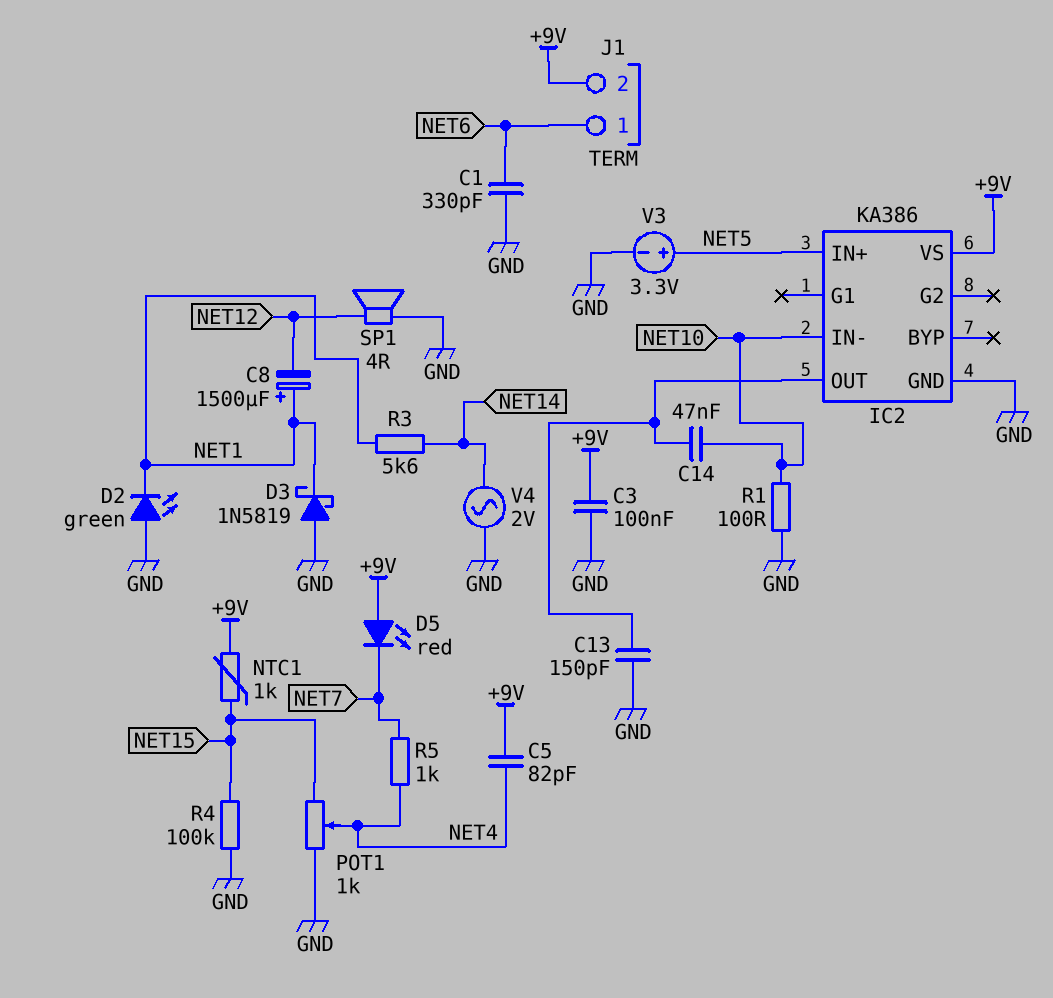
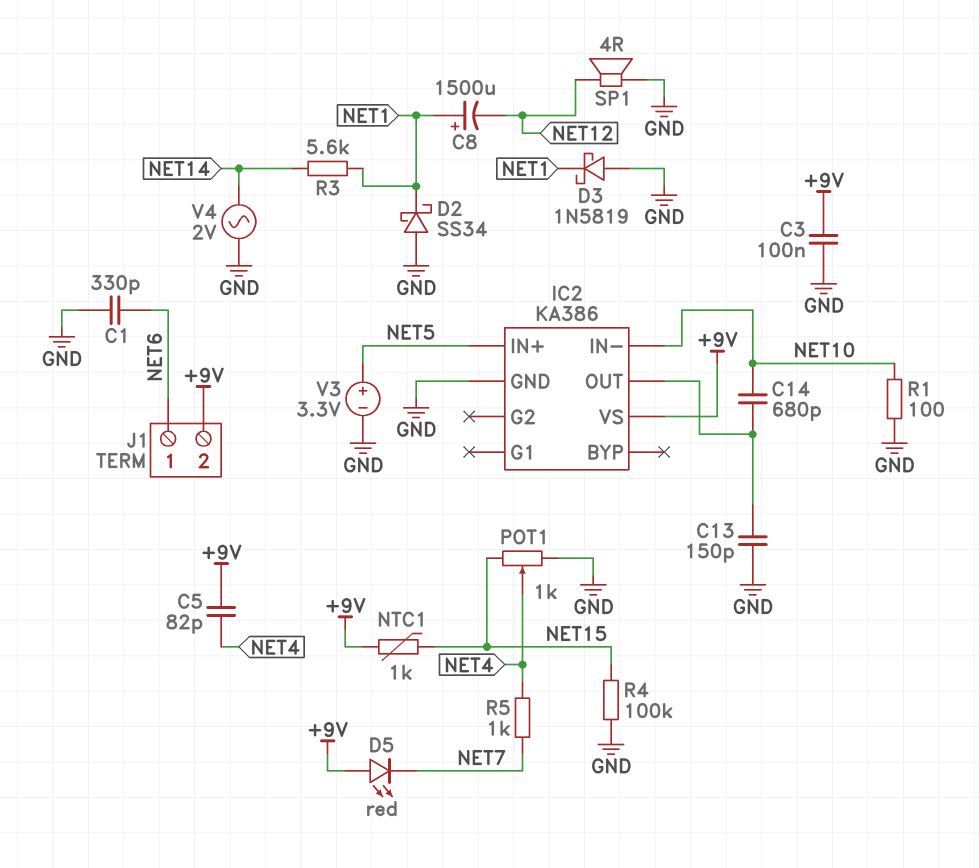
C14: 47nF (IC2/OUT, NET10) -> 680pF (IC2/OUT, NET10)
D2: LED green (A GND, K NET1) -> schottky SS34 (A GND, K NET1)

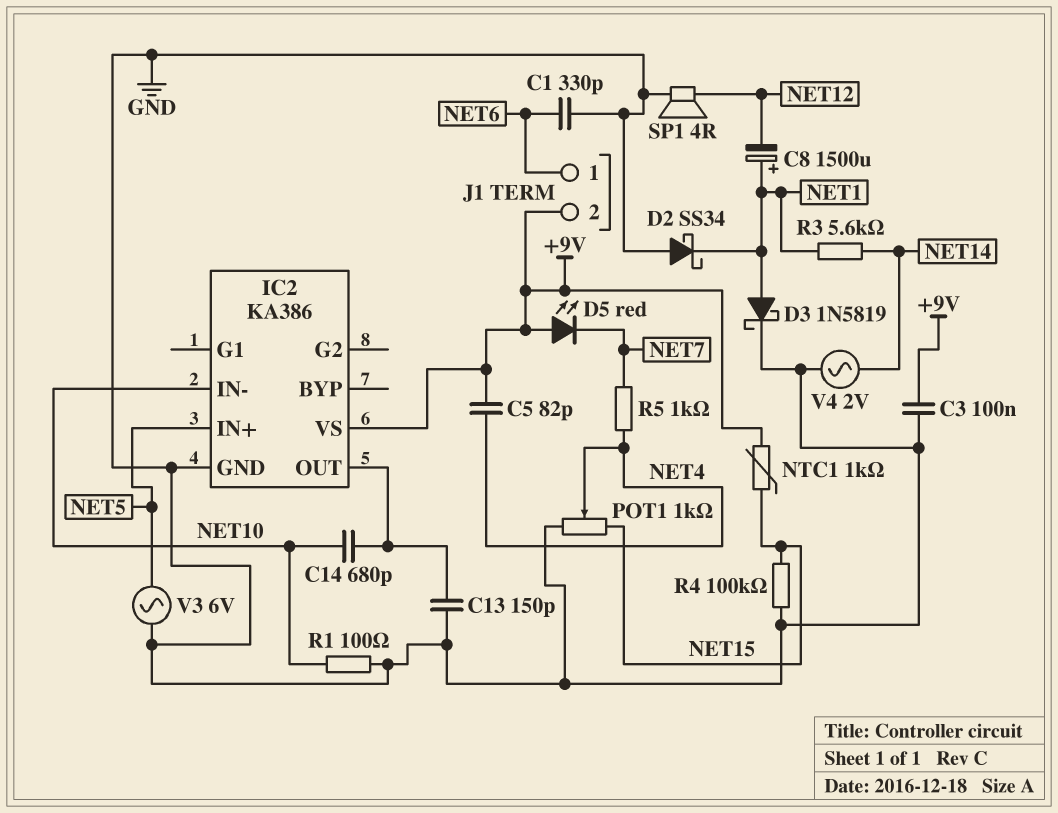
D3: schottky 1N5819 (A GND, K NET1) -> schottky 1N5819 (A NET1, K GND)
V3: 3.3V (plus NET5, minus GND) -> AC 6V (GND, NET5)

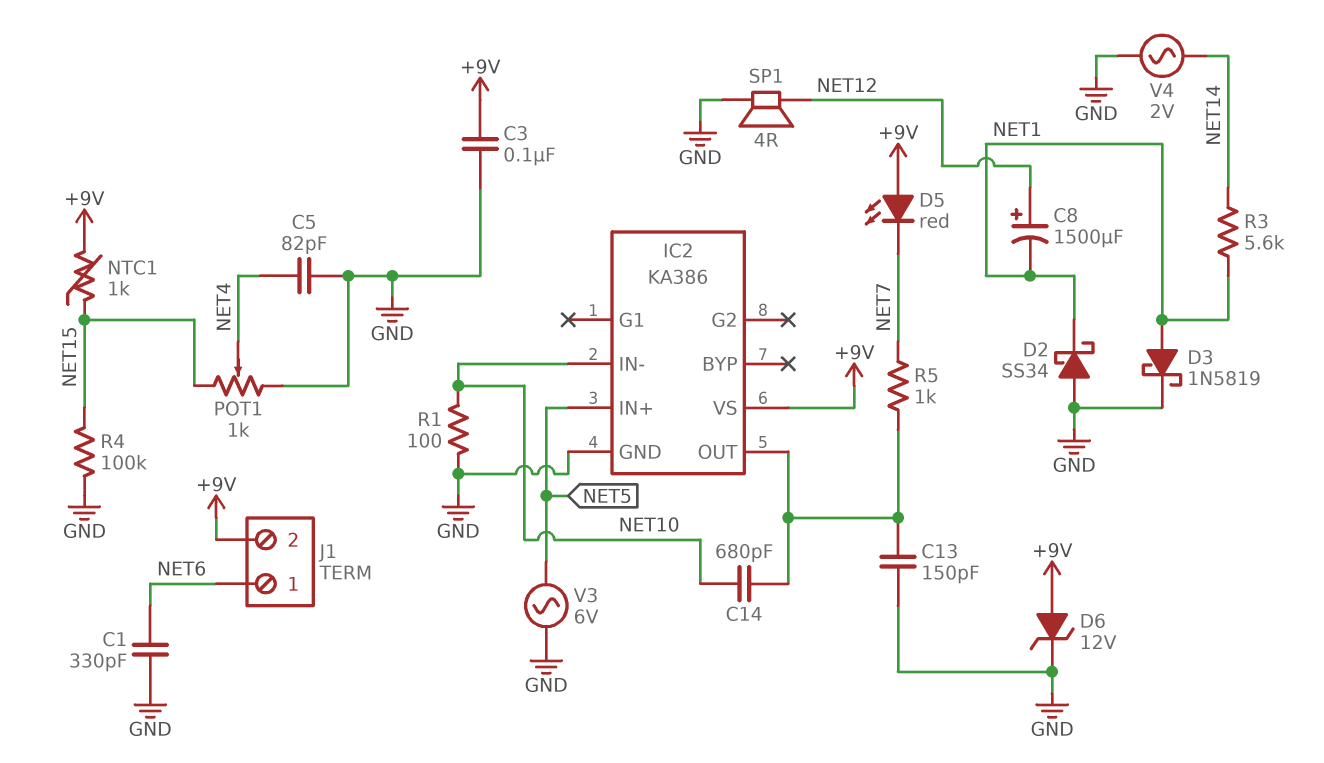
C5: 82pF (+9V, NET4) -> 82pF (GND, NET4)
C8: 1500uF (plus NET1, minus NET12) -> 1500uF (plus NET12, minus NET1)
D6: none -> zener 12V (A +9V, K GND)
R5: 1k (NET4, NET7) -> 1k (IC2/OUT, NET7)

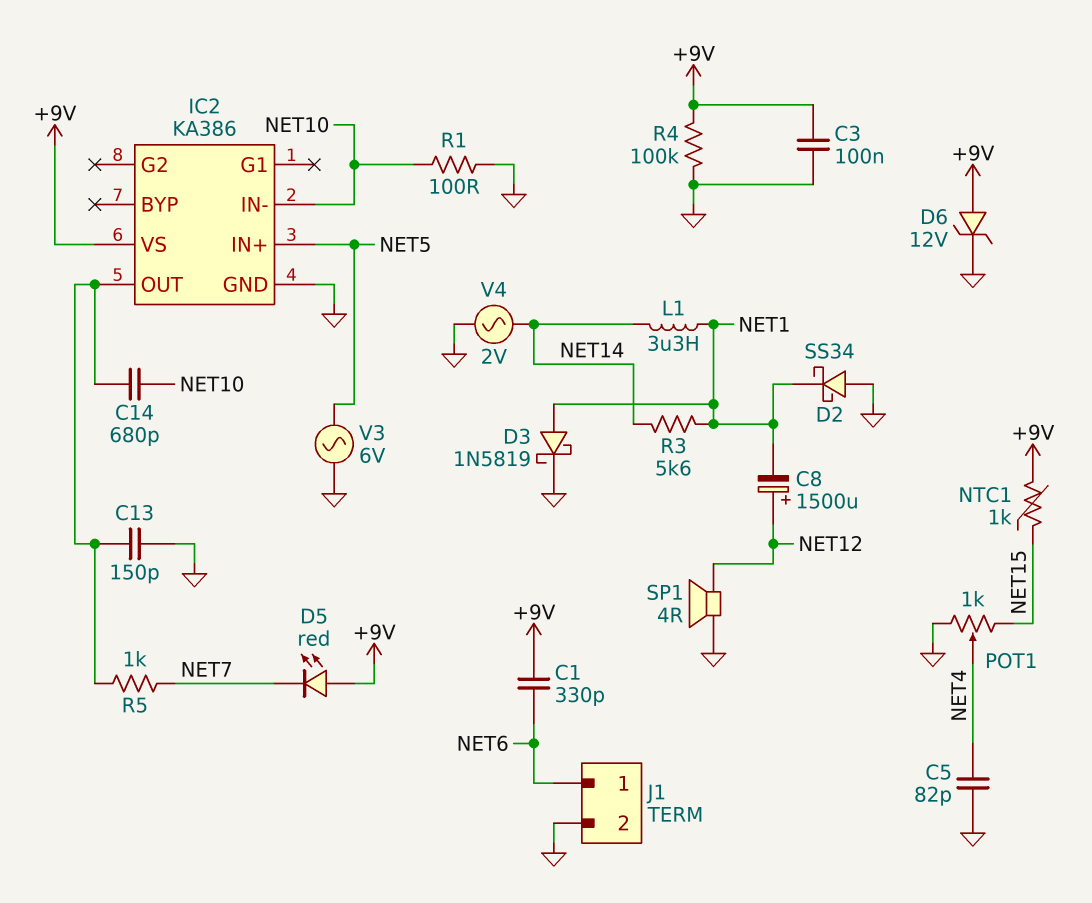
C1: 330pF (GND, NET6) -> 330pF (+9V, NET6)
J1 pin 2: +9V -> GND
L1: none -> 3.3uH (NET1, NET14)
R4: 100k (GND, NET15) -> 100k (+9V, GND)

